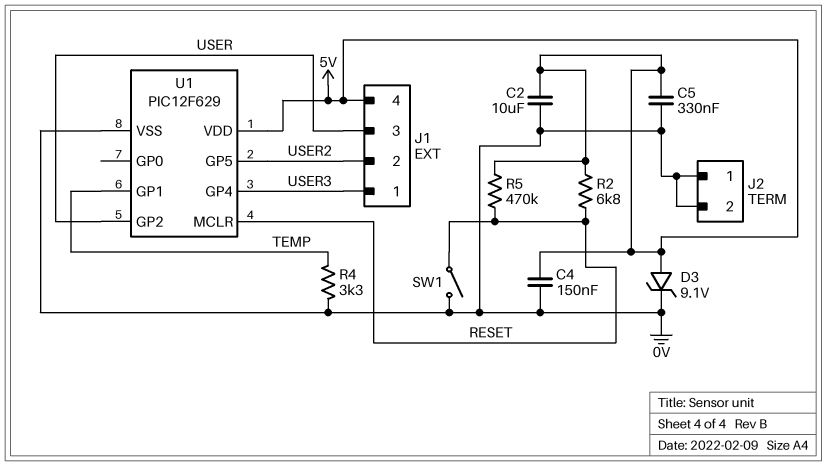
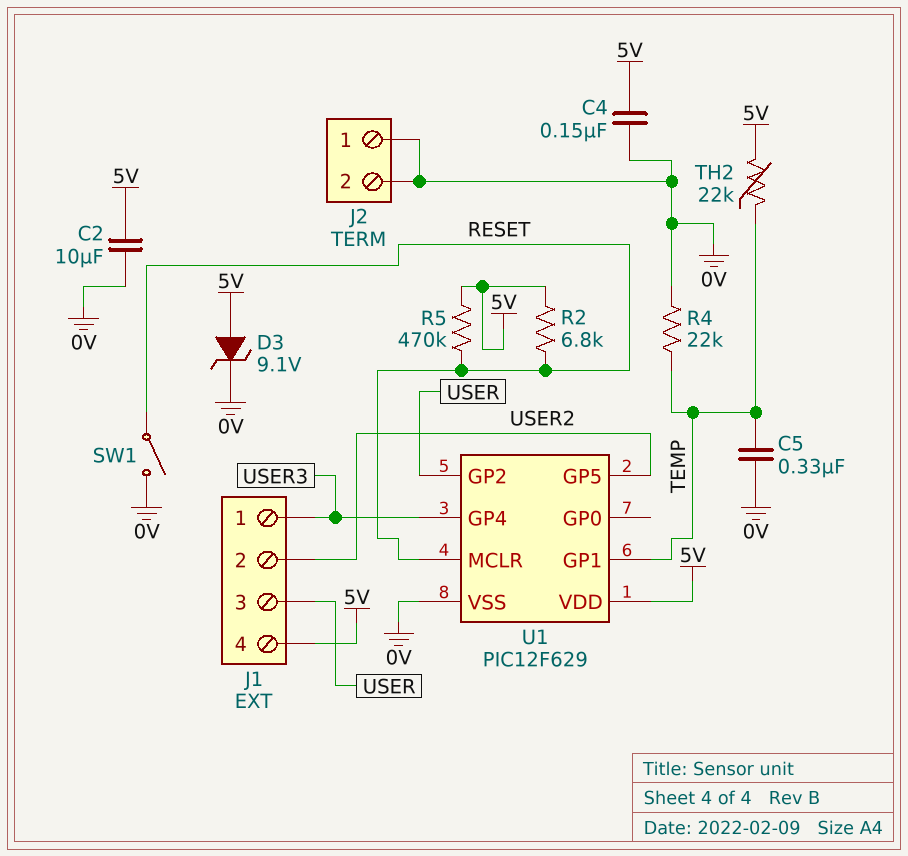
C5: 330nF (0V, 5V) -> 330nF (0V, TEMP)
R4: 3.3k (0V, TEMP) -> 22k (0V, TEMP)
TH2: none -> 22k (5V, TEMP)

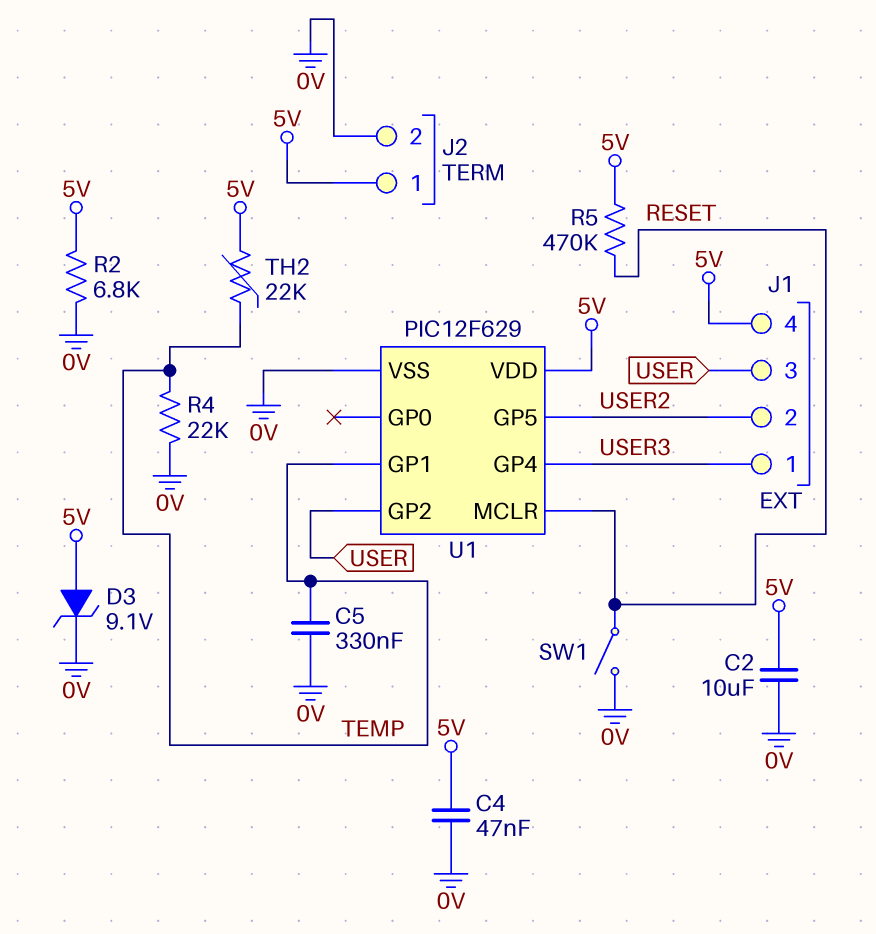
C4: 150nF (0V, 5V) -> 47nF (0V, 5V)
J2 pin 1: 0V -> 5V
R2: 6.8k (5V, RESET) -> 6.8k (0V, 5V)

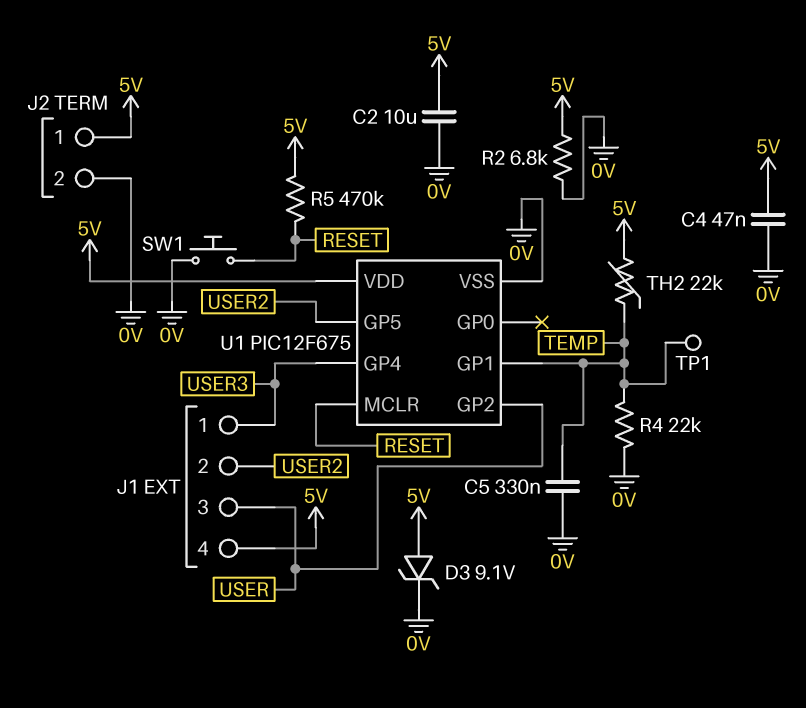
SW1: switch (0V, RESET) -> button (0V, RESET)
TP1: none -> test point (TEMP)
U1: PIC12F629 -> PIC12F675

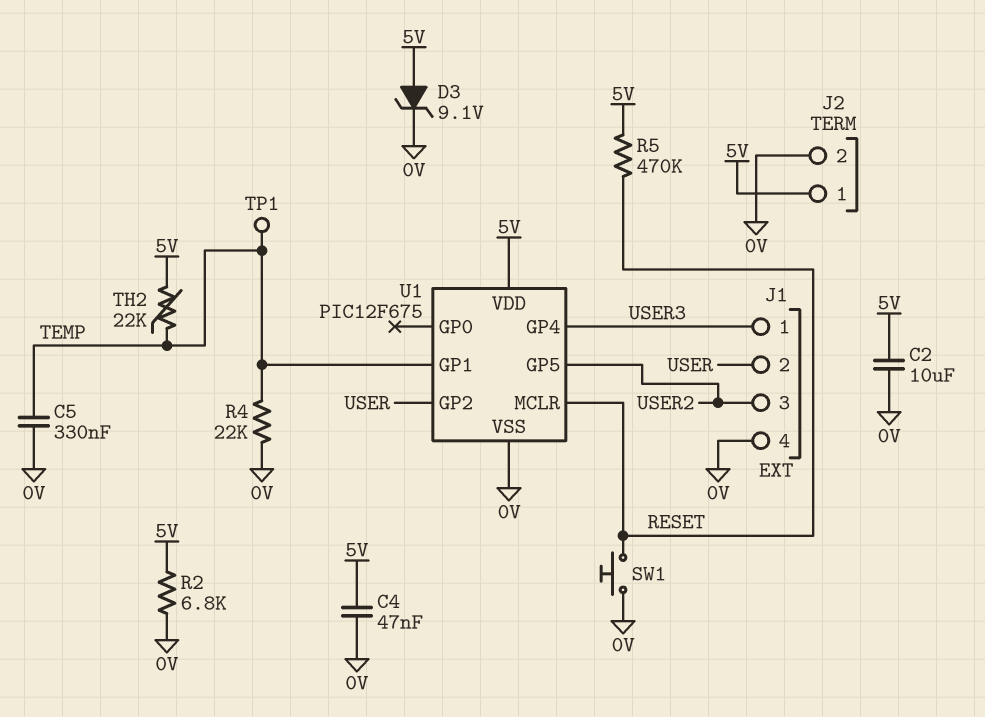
J1 pin 2: USER2 -> USER
J1 pin 3: USER -> USER2
J1 pin 4: 5V -> 0V

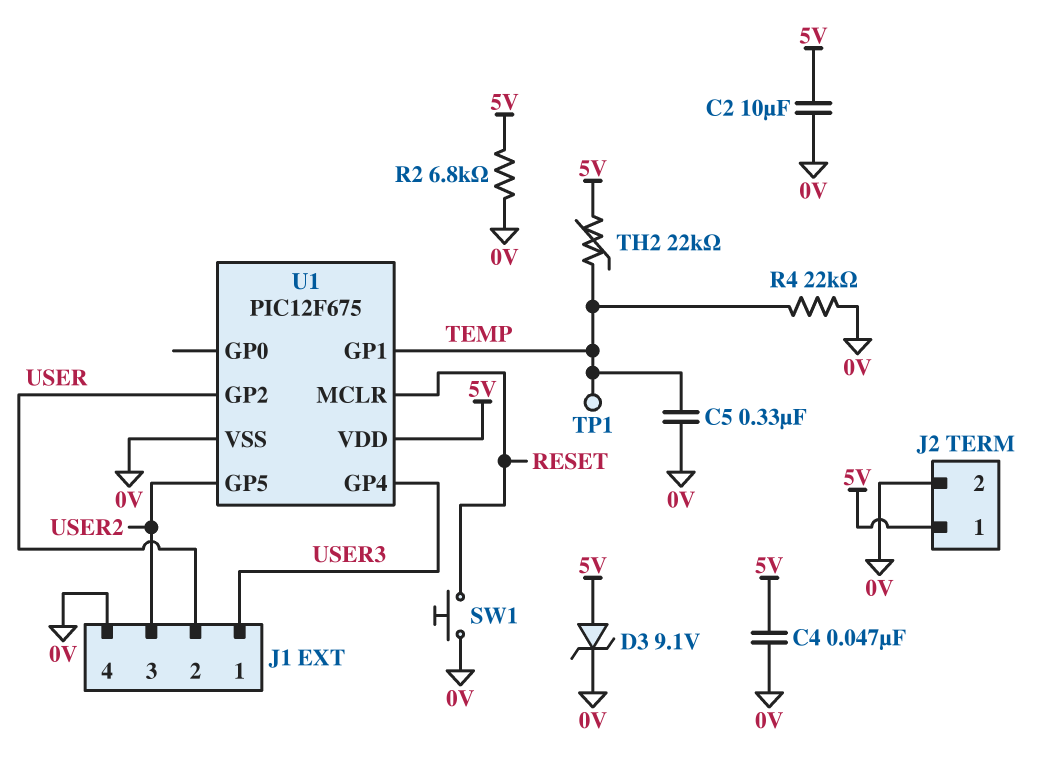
R5: 470k (5V, RESET) -> none

